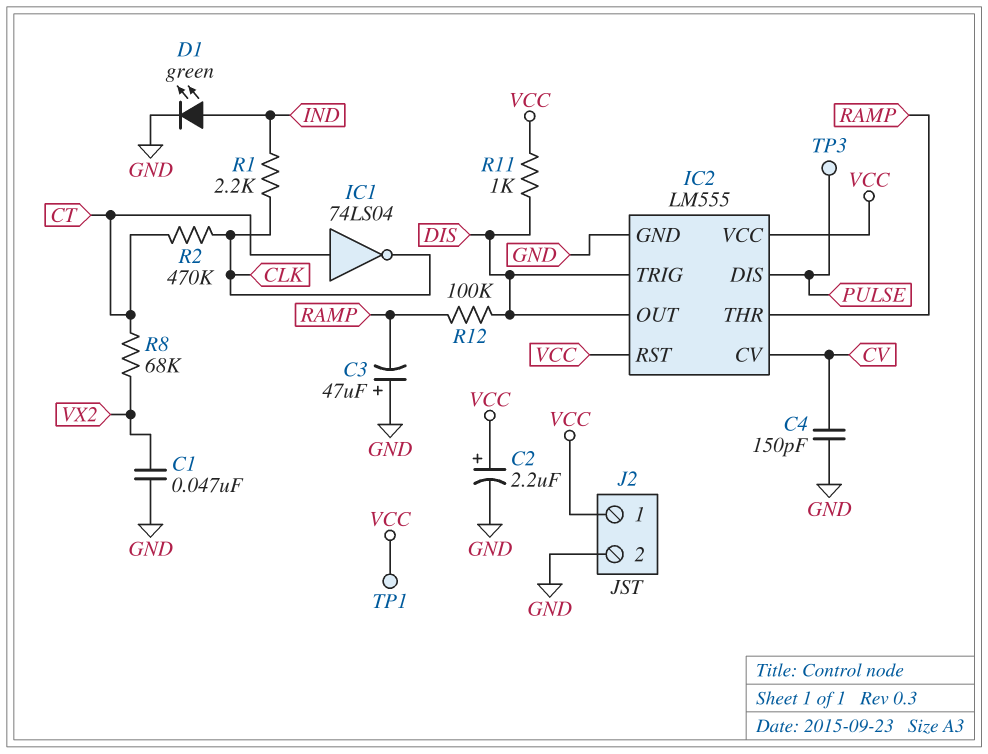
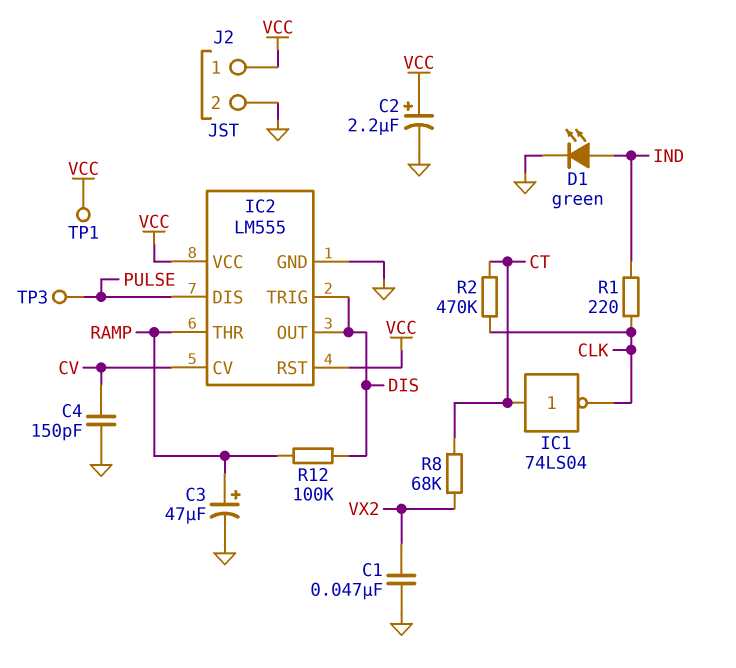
C3: 47uF (plus GND, minus RAMP) -> 47uF (plus RAMP, minus GND)
R1: 2.2k (CLK, IND) -> 220 (CLK, IND)
R11: 1k (DIS, VCC) -> none

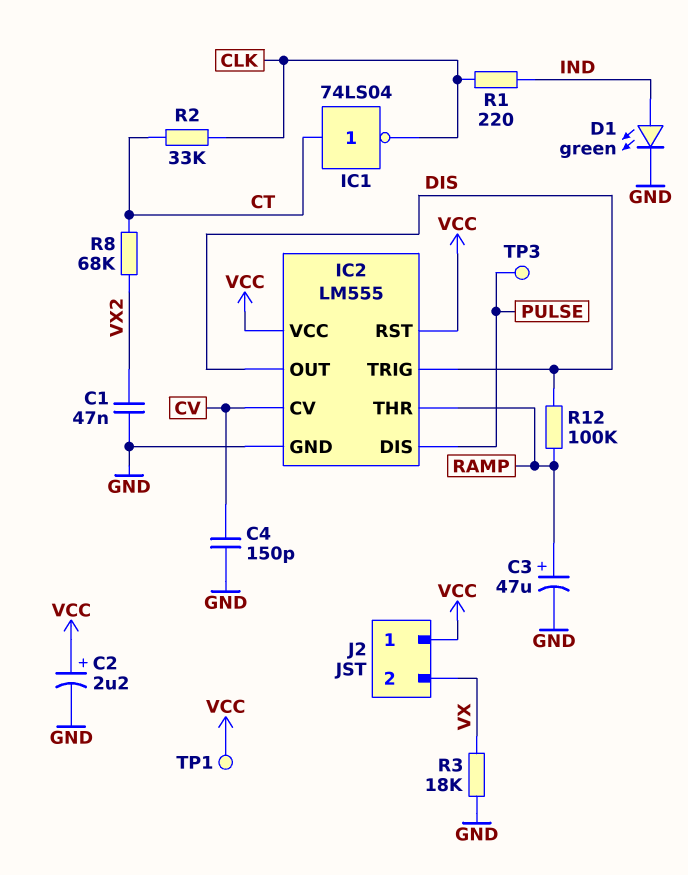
J2 pin 2: GND -> VX
R2: 470k (CLK, CT) -> 33k (CLK, CT)
R3: none -> 18k (GND, VX)

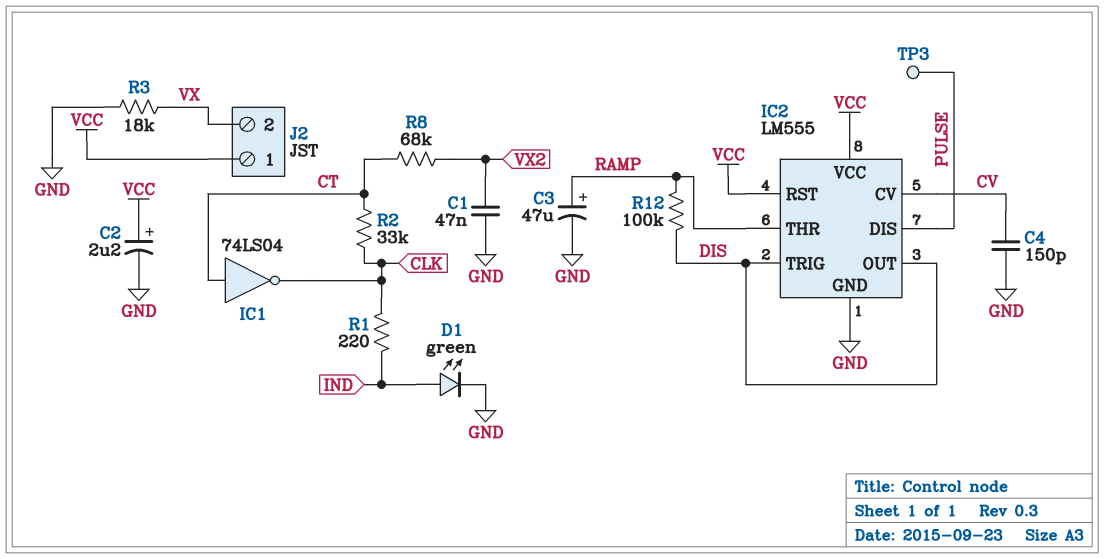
TP1: test point (VCC) -> none

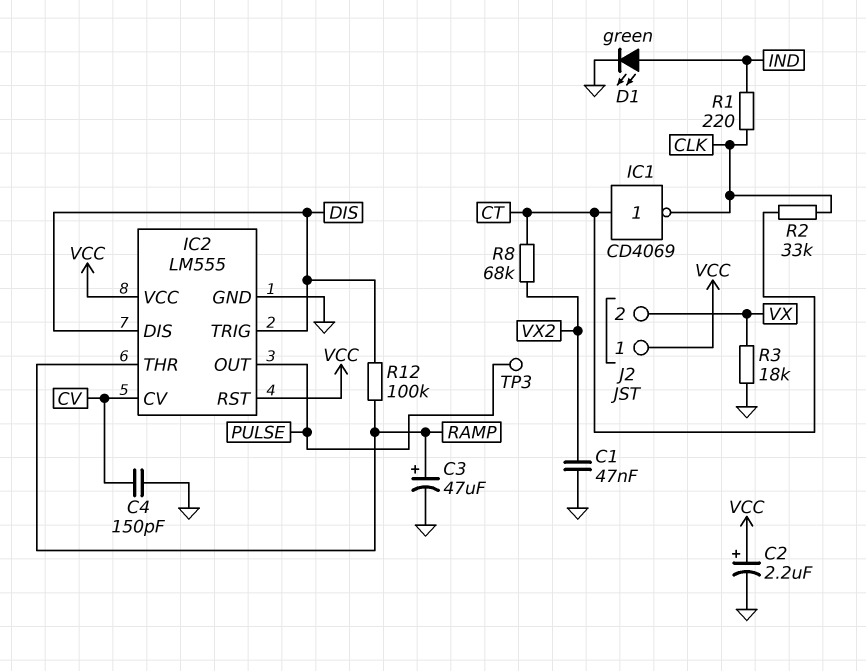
IC1: NOT 74LS04 (in CT, out CLK) -> NOT CD4069 (in CT, out CLK)
IC2 pin DIS: PULSE -> DIS
IC2 pin OUT: DIS -> PULSE

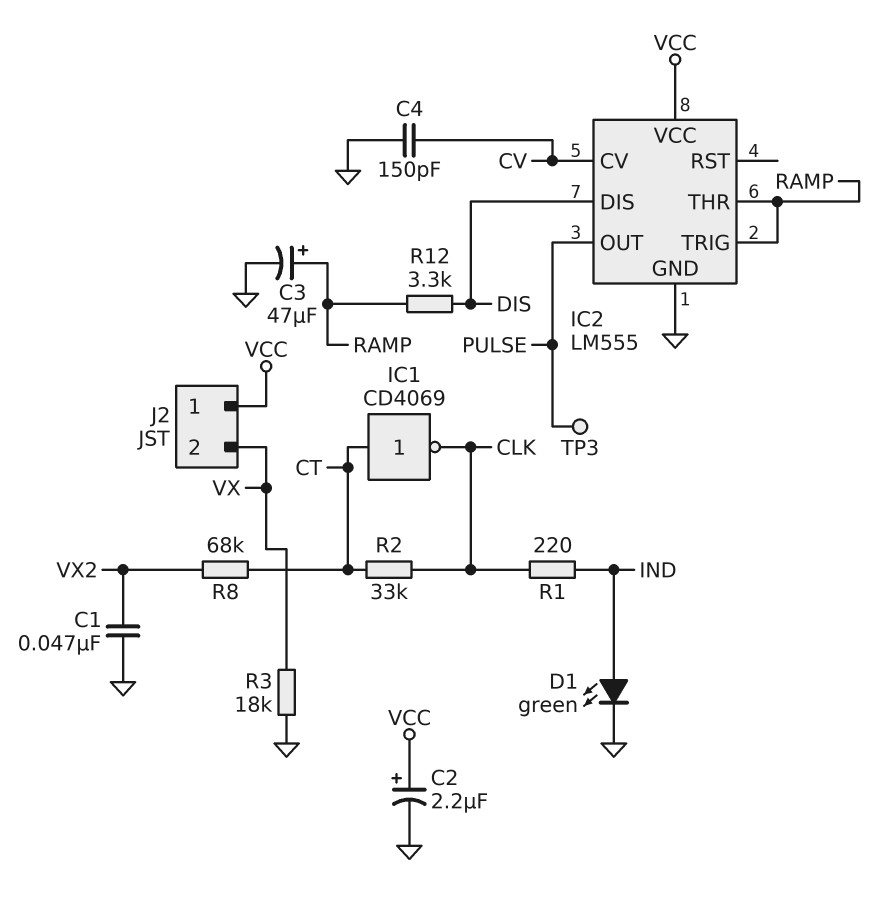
IC2 pin RST: VCC -> none
IC2 pin TRIG: DIS -> RAMP
R12: 100k (DIS, RAMP) -> 3.3k (DIS, RAMP)

